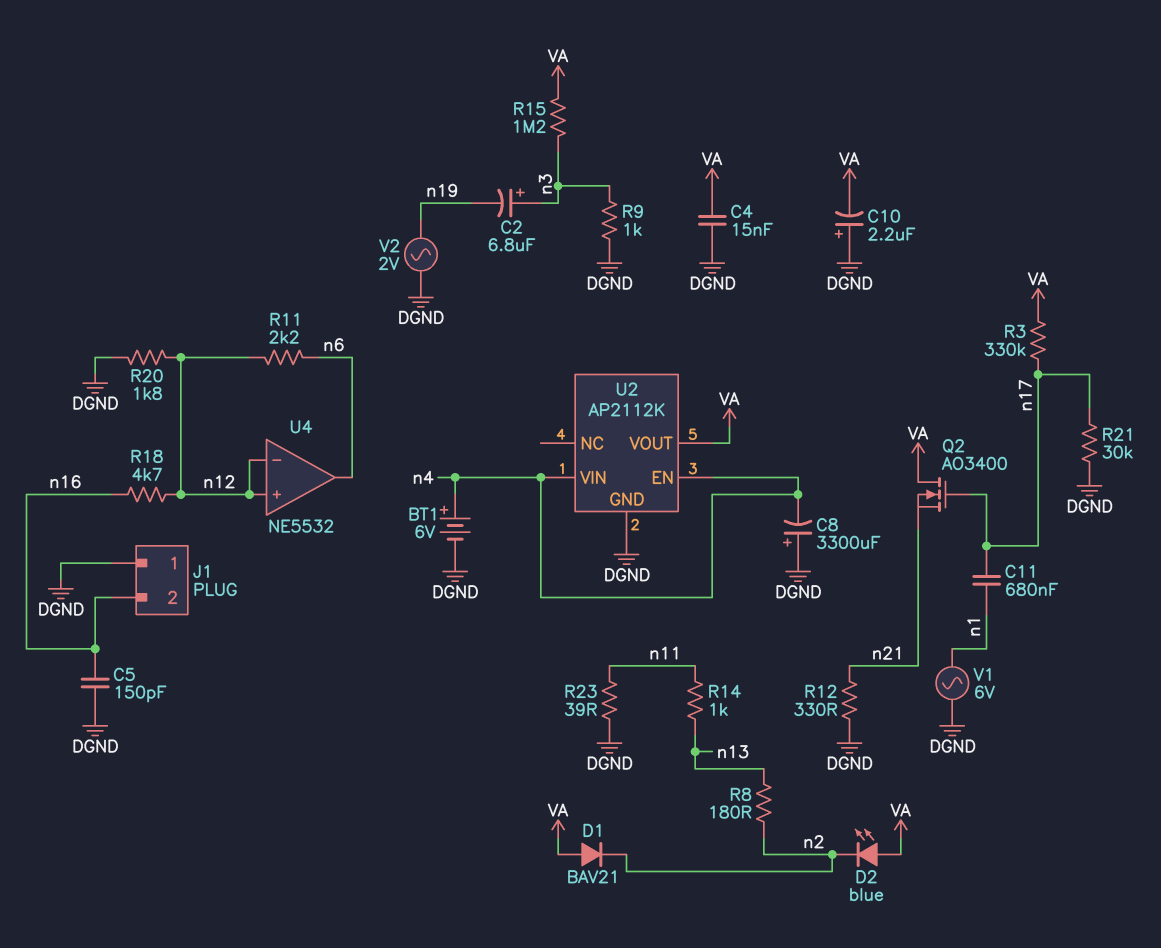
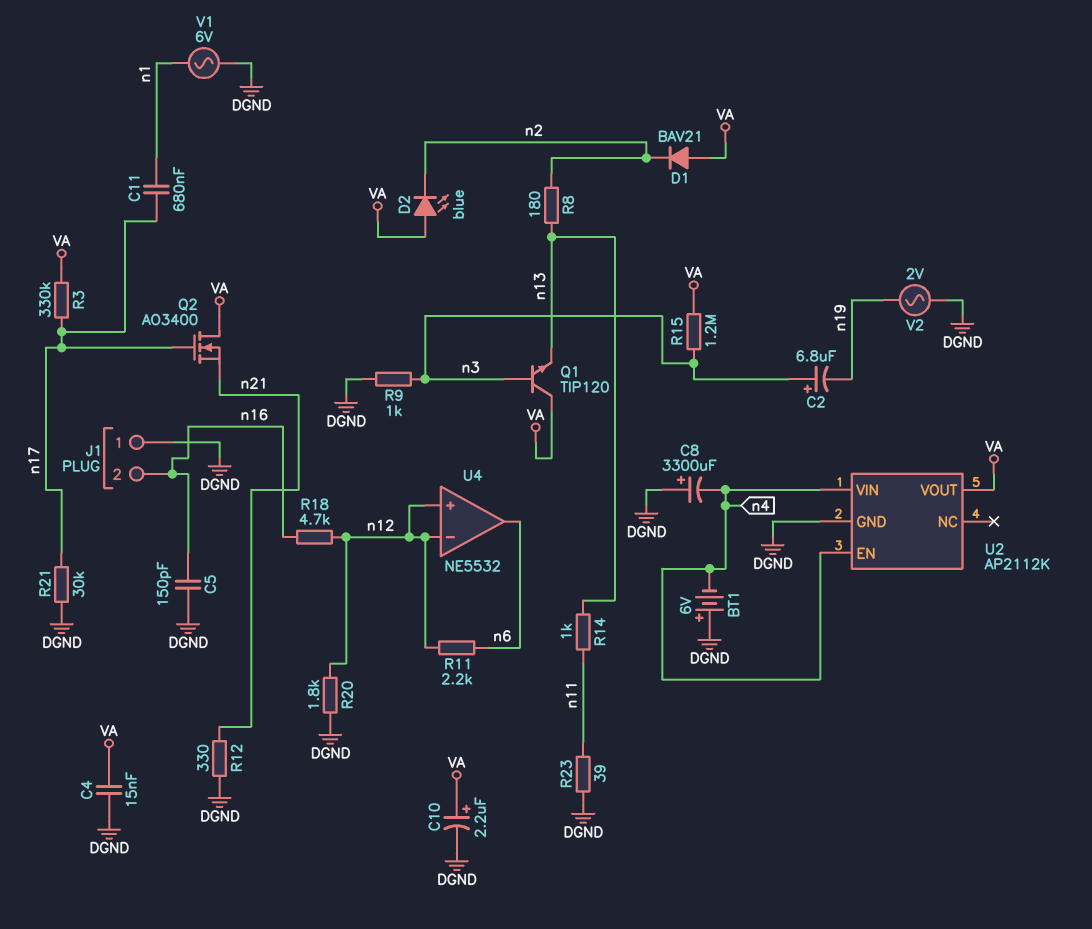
BT1: 6V (plus n4, minus DGND) -> 6V (plus DGND, minus n4)
C10: 2.2uF (plus DGND, minus VA) -> 2.2uF (plus VA, minus DGND)
Q1: none -> NPN TIP120 (B n3, C VA, E n13)

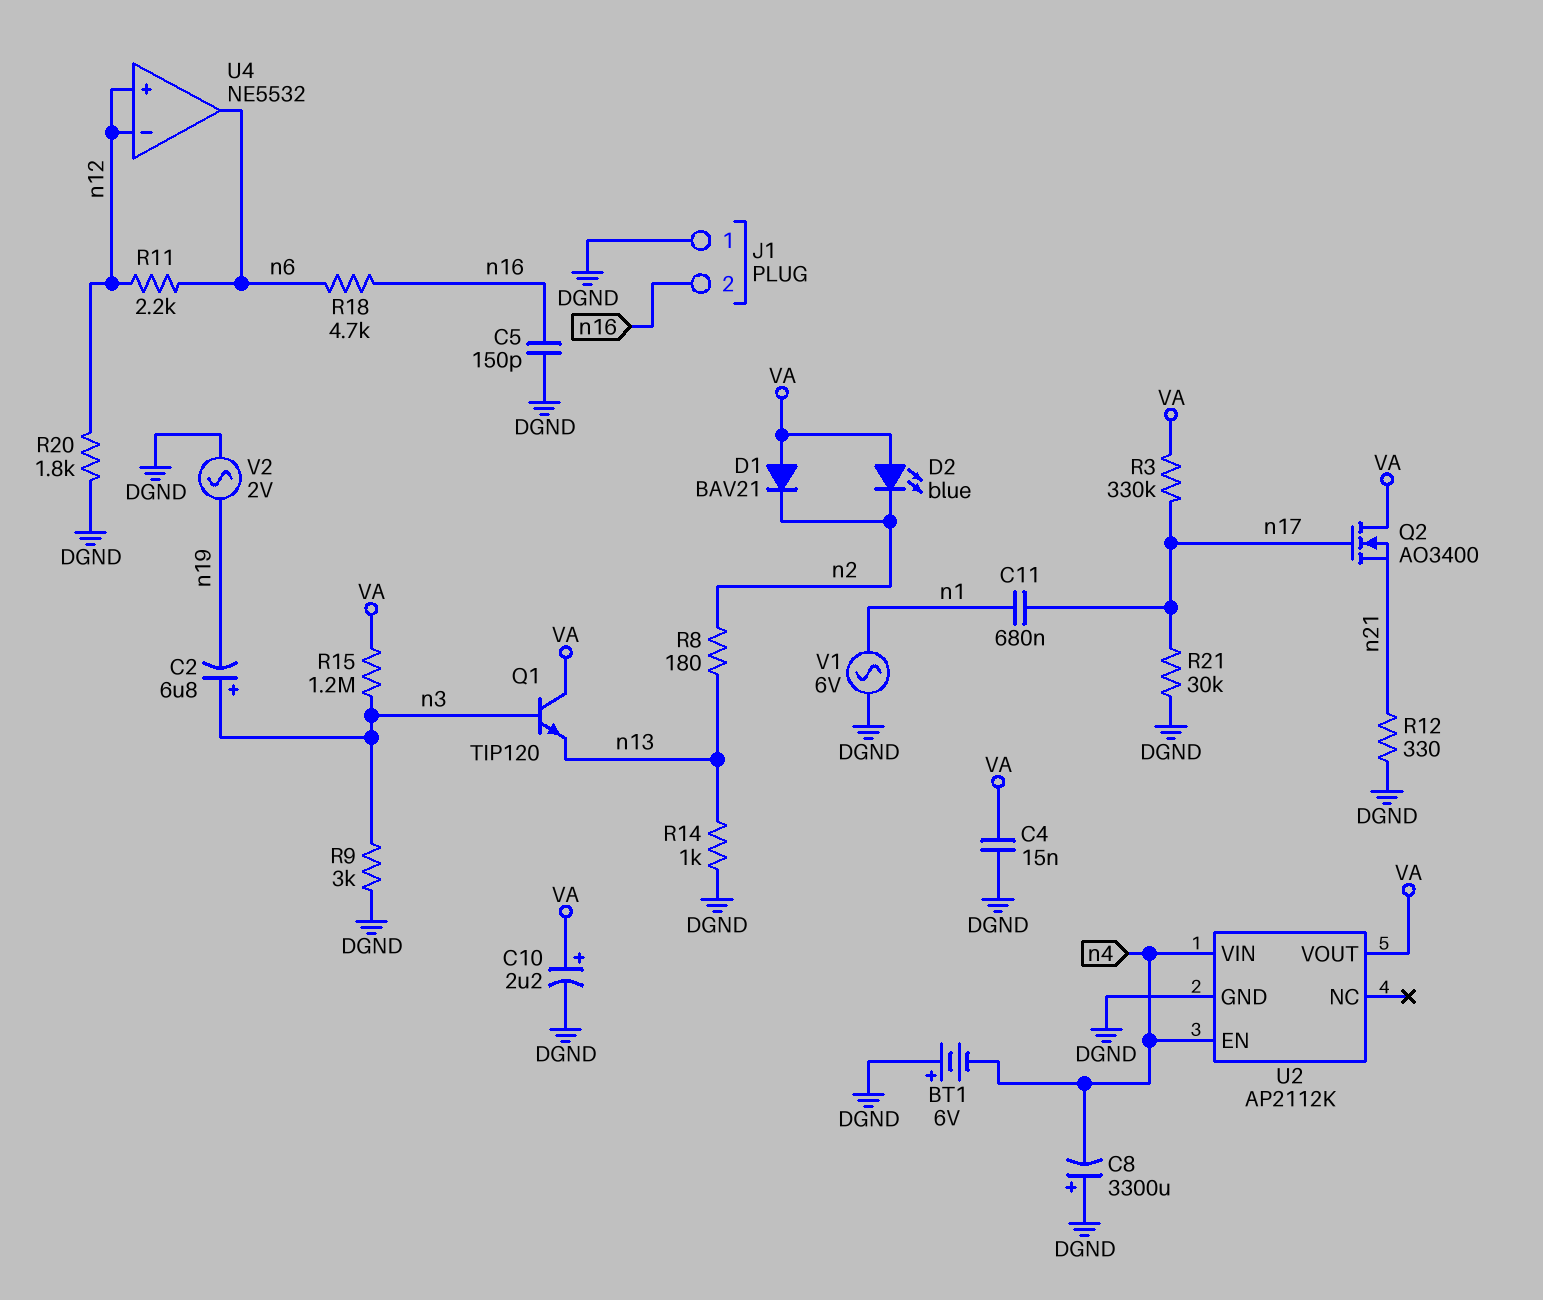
R9: 1k (DGND, n3) -> 3k (DGND, n3)
R14: 1k (n11, n13) -> 1k (DGND, n13)
R18: 4.7k (n12, n16) -> 4.7k (n6, n16)
R23: 39 (DGND, n11) -> none

